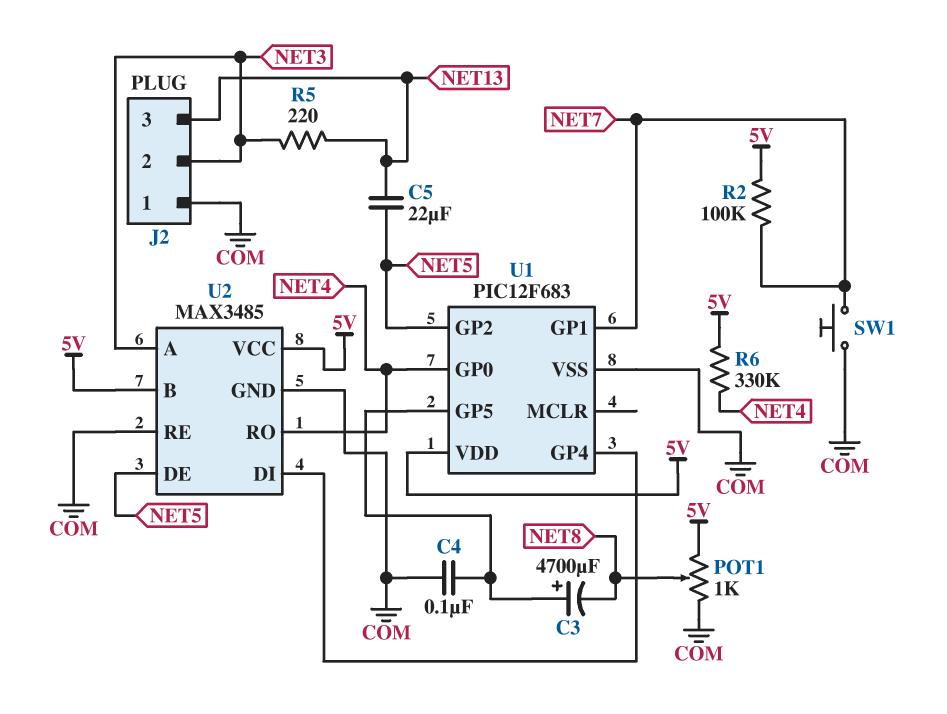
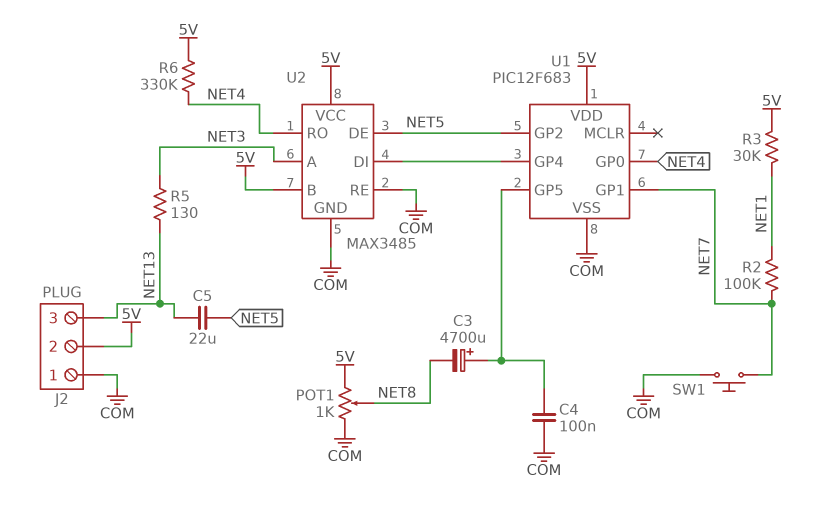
J2 pin 2: NET3 -> 5V
R2: 100k (5V, NET7) -> 100k (NET1, NET7)
R3: none -> 30k (5V, NET1)
R5: 220 (NET3, NET13) -> 130 (NET3, NET13)

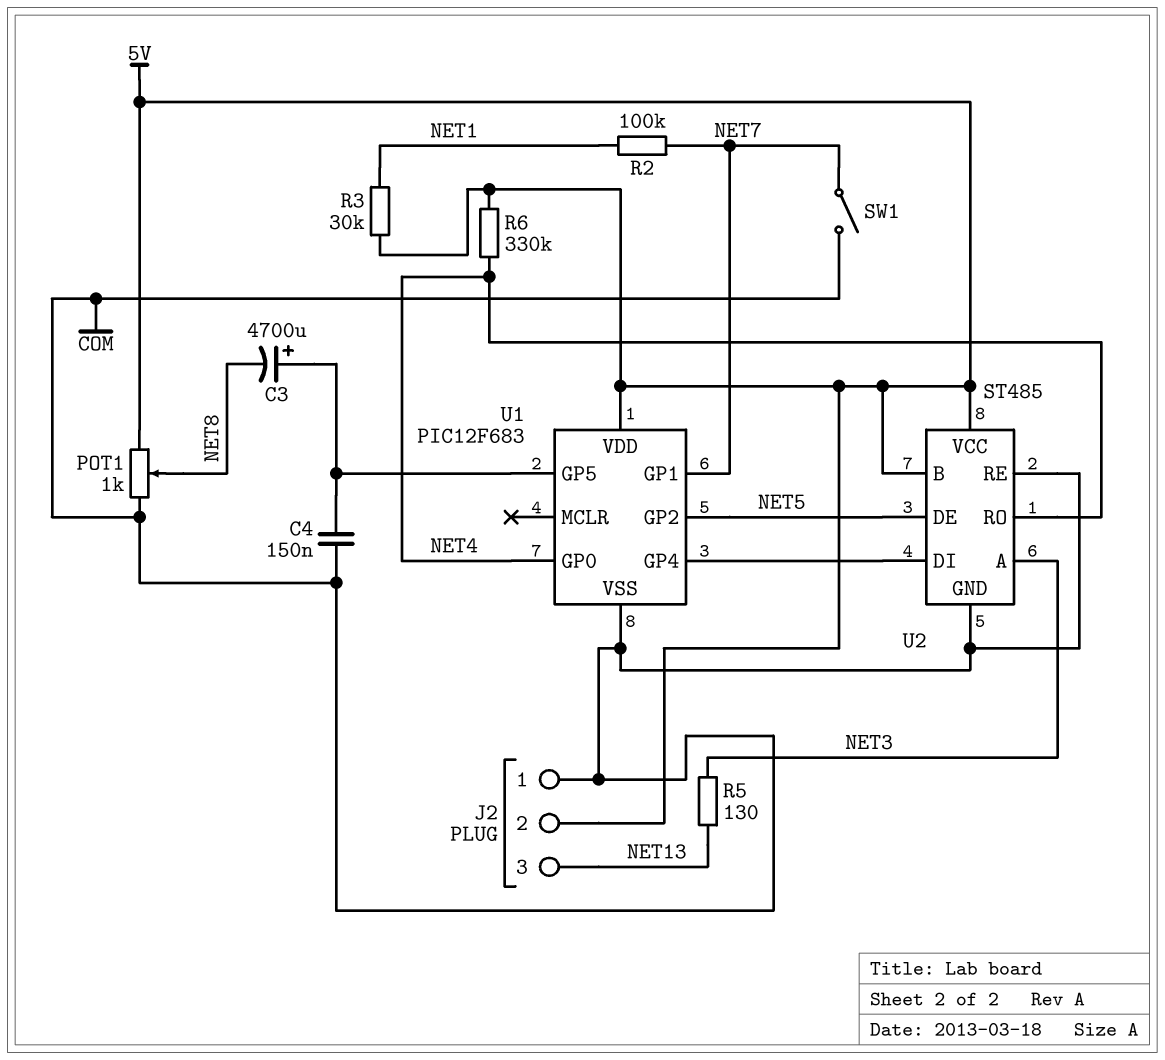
C4: 100nF (COM, U1/GP5) -> 150nF (COM, U1/GP5)
C5: 22uF (NET5, NET13) -> none
SW1: button (COM, NET7) -> switch (COM, NET7)
U2: MAX3485 -> ST485

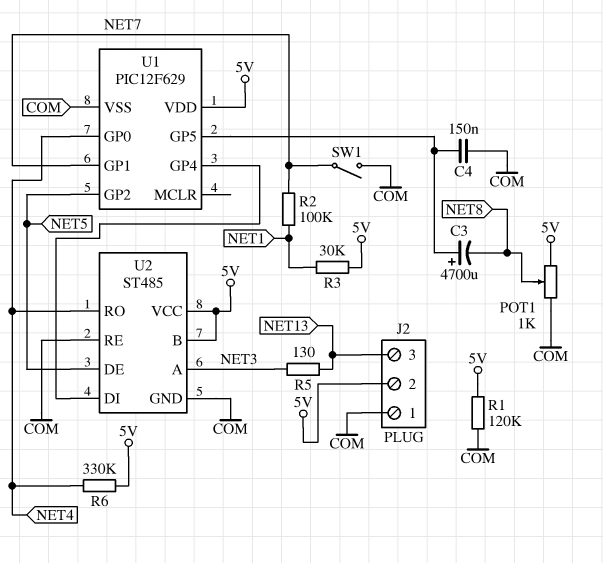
R1: none -> 120k (5V, COM)
U1: PIC12F683 -> PIC12F629

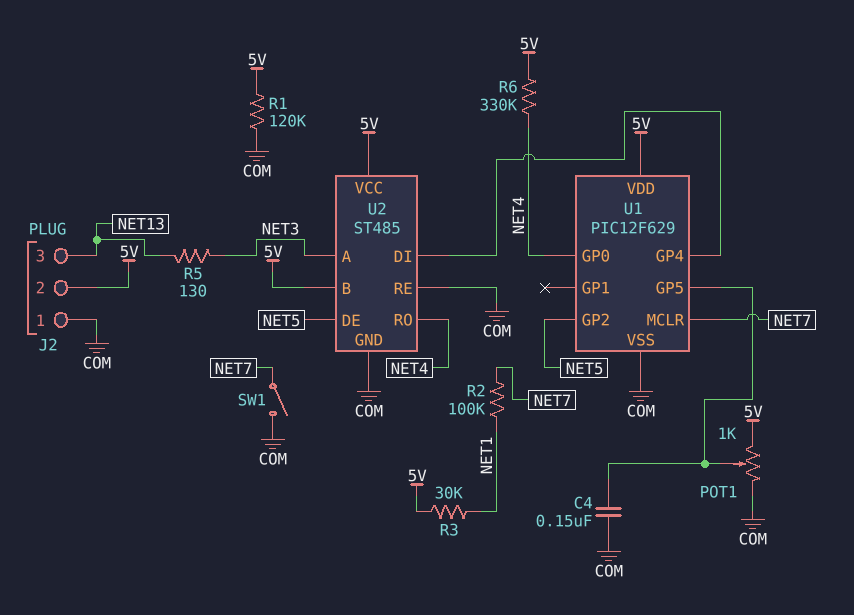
C3: 4700uF (plus U1/GP5, minus NET8) -> none
POT1: 1k (5V, COM, wiper NET8) -> 1k (5V, COM, wiper U1/GP5)
U1 pin GP1: NET7 -> none
U1 pin MCLR: none -> NET7

